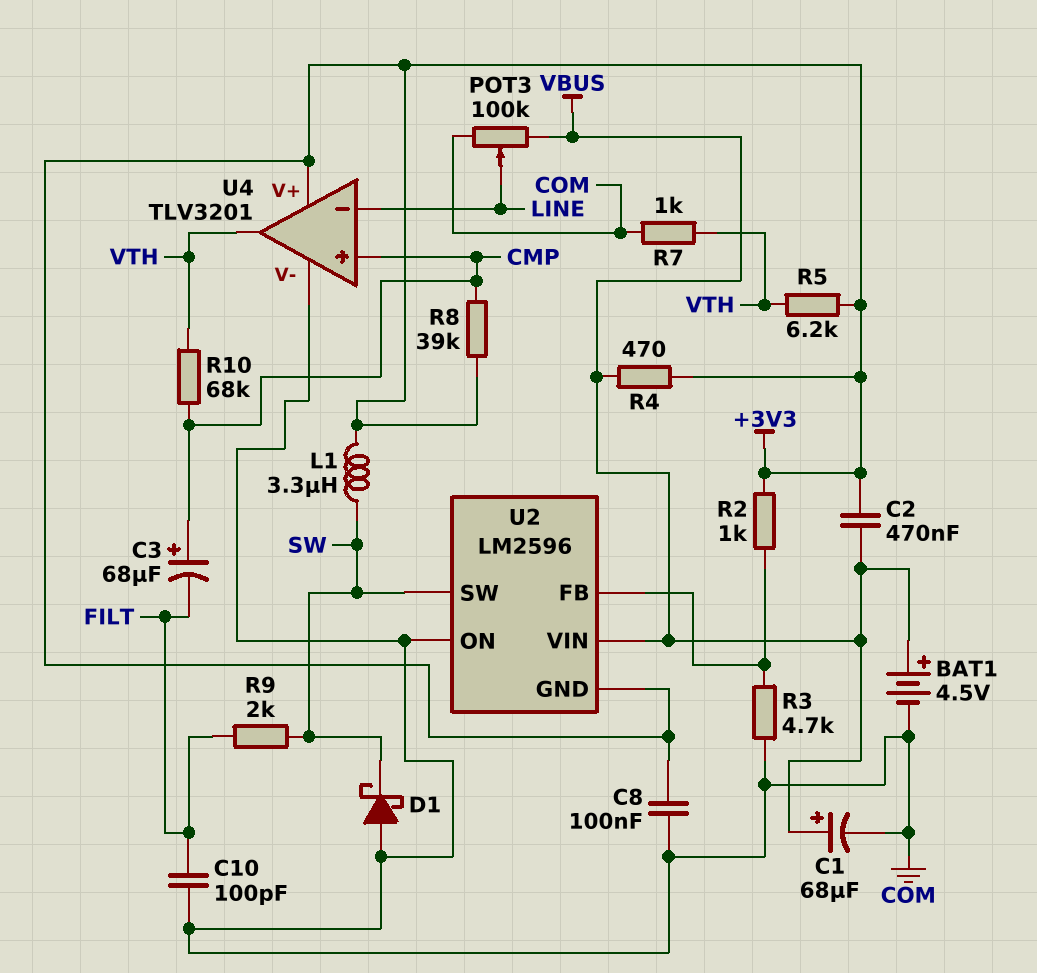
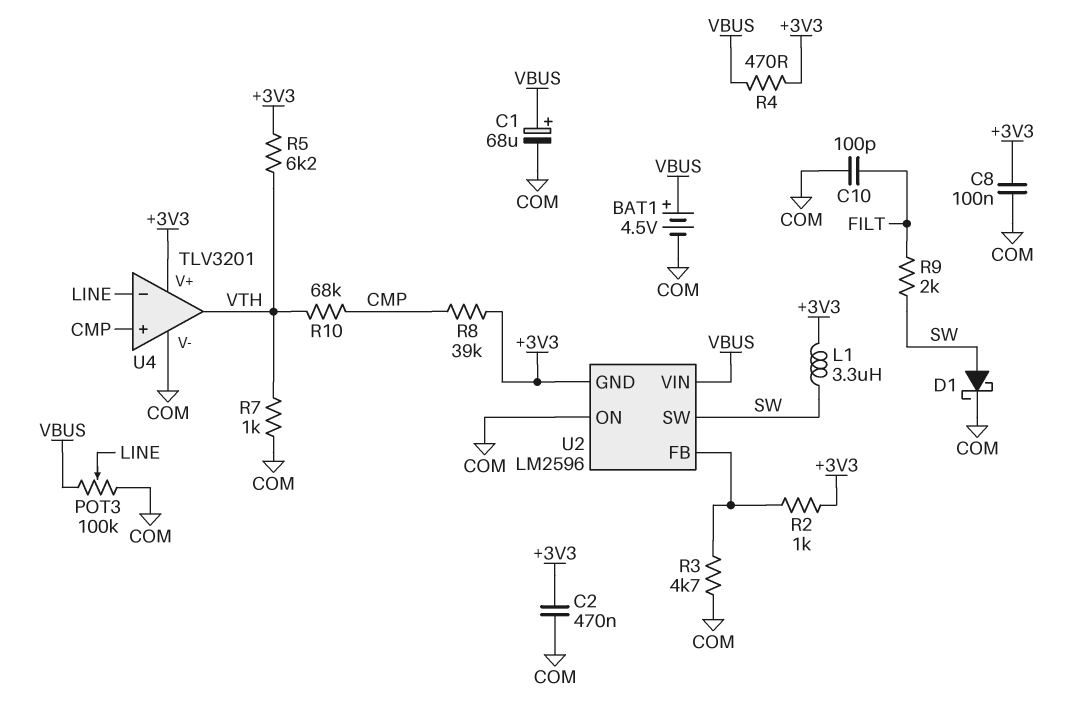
C2: 470nF (+3V3, VBUS) -> 470nF (+3V3, COM)
C3: 68uF (plus CMP, minus FILT) -> none
D1: schottky (A COM, K SW) -> schottky (A SW, K COM)

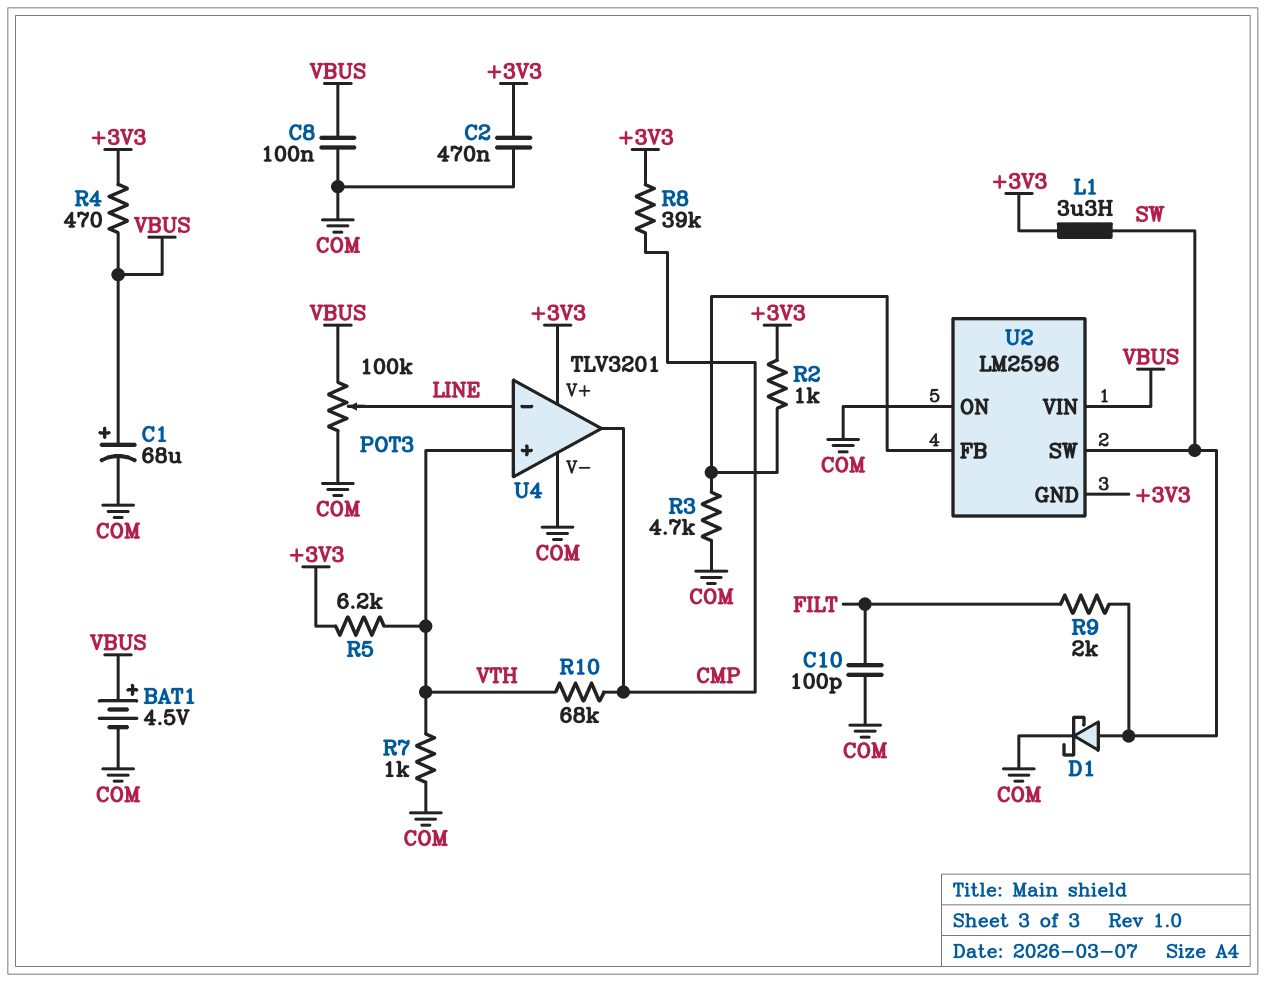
C8: 100nF (+3V3, COM) -> 100nF (COM, VBUS)
U4 pin in+: CMP -> VTH
U4 pin out: VTH -> CMP

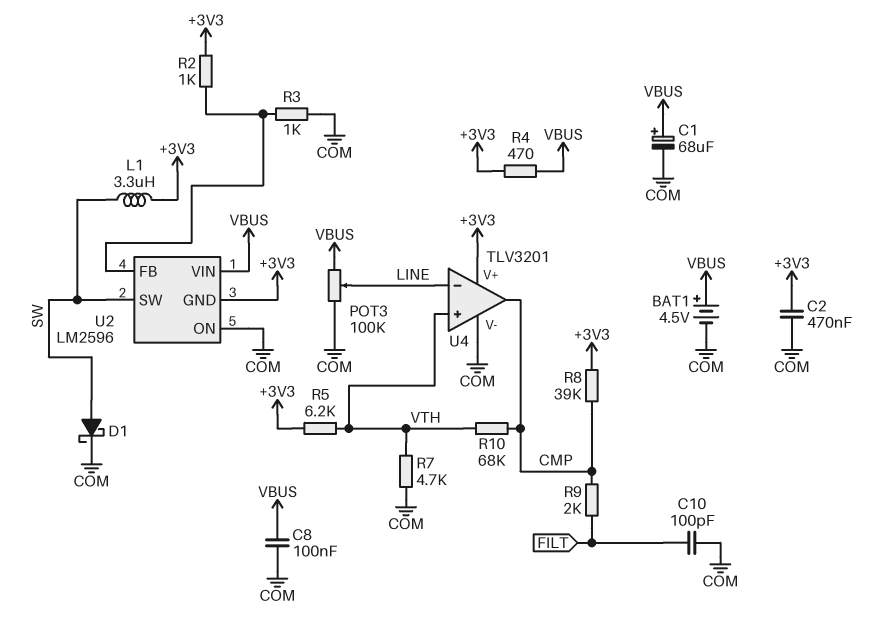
R3: 4.7k (COM, U2/FB) -> 1k (COM, U2/FB)
R7: 1k (COM, VTH) -> 4.7k (COM, VTH)
R9: 2k (FILT, SW) -> 2k (CMP, FILT)

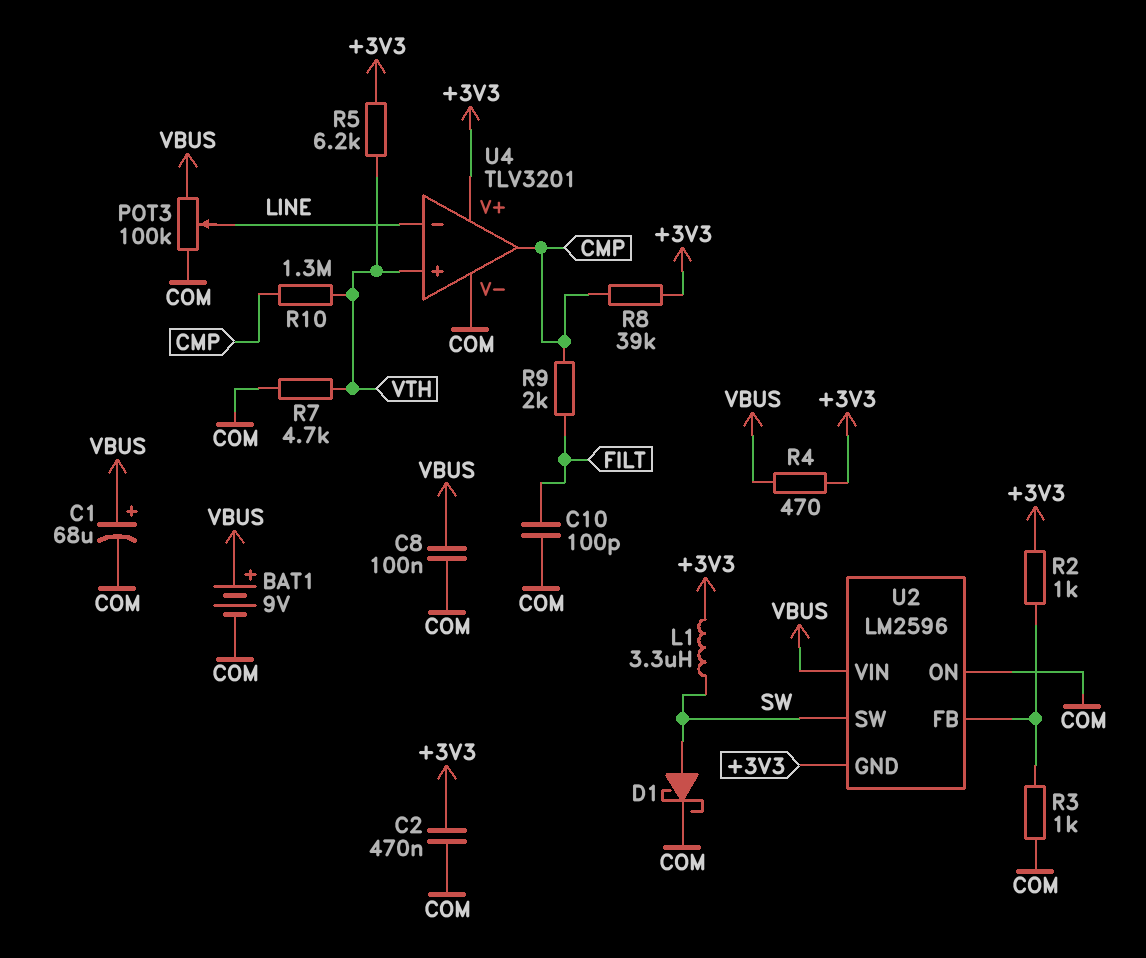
BAT1: 4.5V (plus VBUS, minus COM) -> 9V (plus VBUS, minus COM)
R10: 68k (CMP, VTH) -> 1.3M (CMP, VTH)

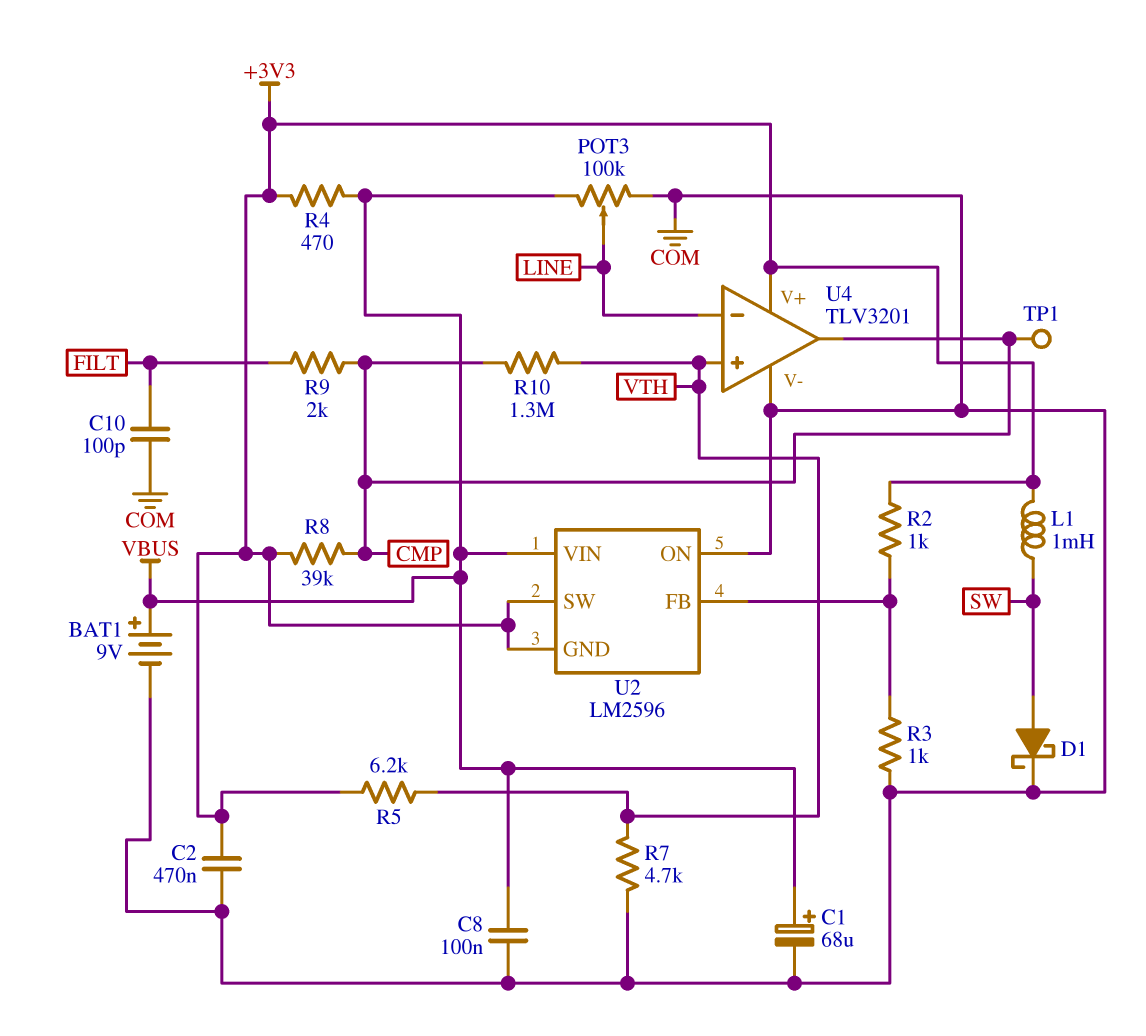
L1: 3.3uH (+3V3, SW) -> 1mH (+3V3, SW)
TP1: none -> test point (CMP)
U2 pin SW: SW -> +3V3

